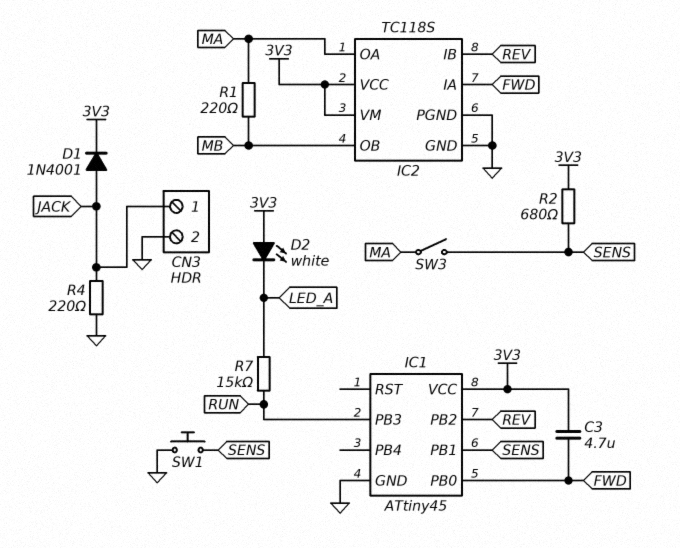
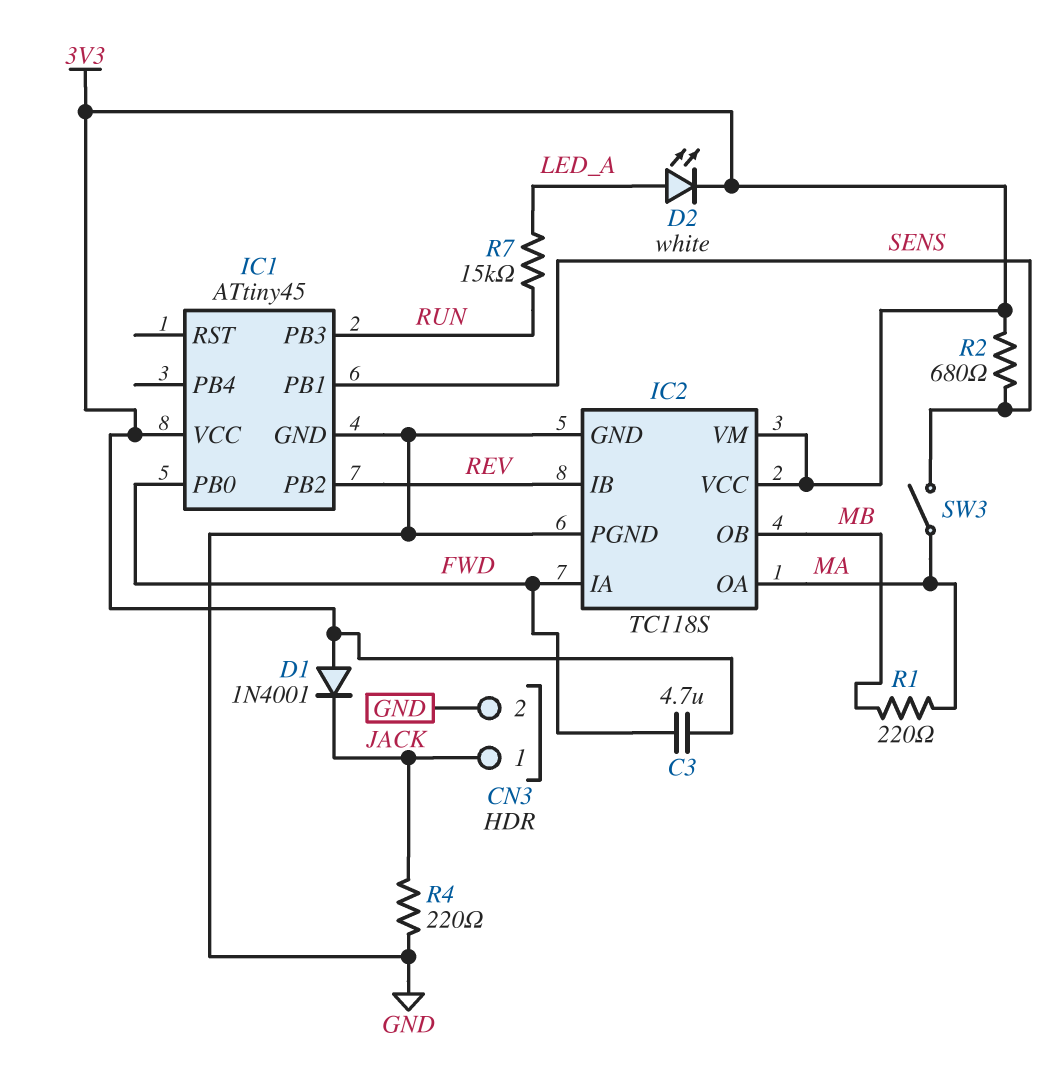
D1: diode 1N4001 (A JACK, K 3V3) -> diode 1N4001 (A 3V3, K JACK)
D2: LED white (A 3V3, K LED_A) -> LED white (A LED_A, K 3V3)
SW1: button (GND, SENS) -> none

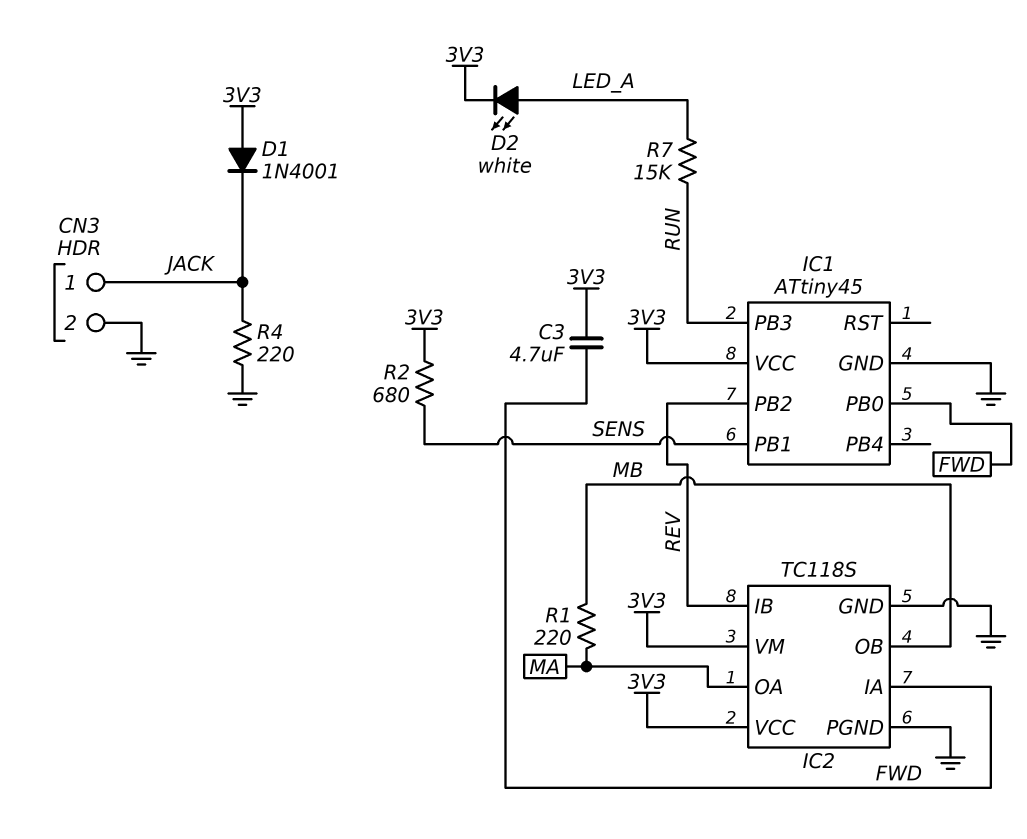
SW3: switch (MA, SENS) -> none

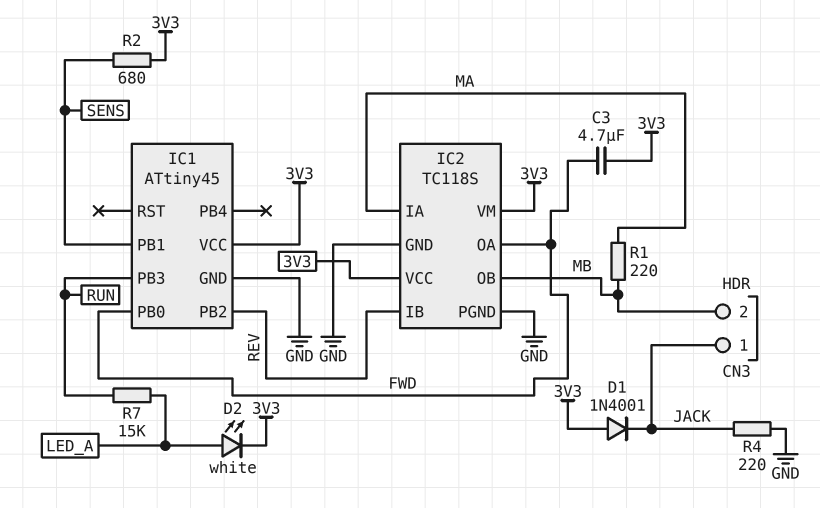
CN3 pin 2: GND -> MB
IC2 pin IA: FWD -> MA
IC2 pin OA: MA -> FWD

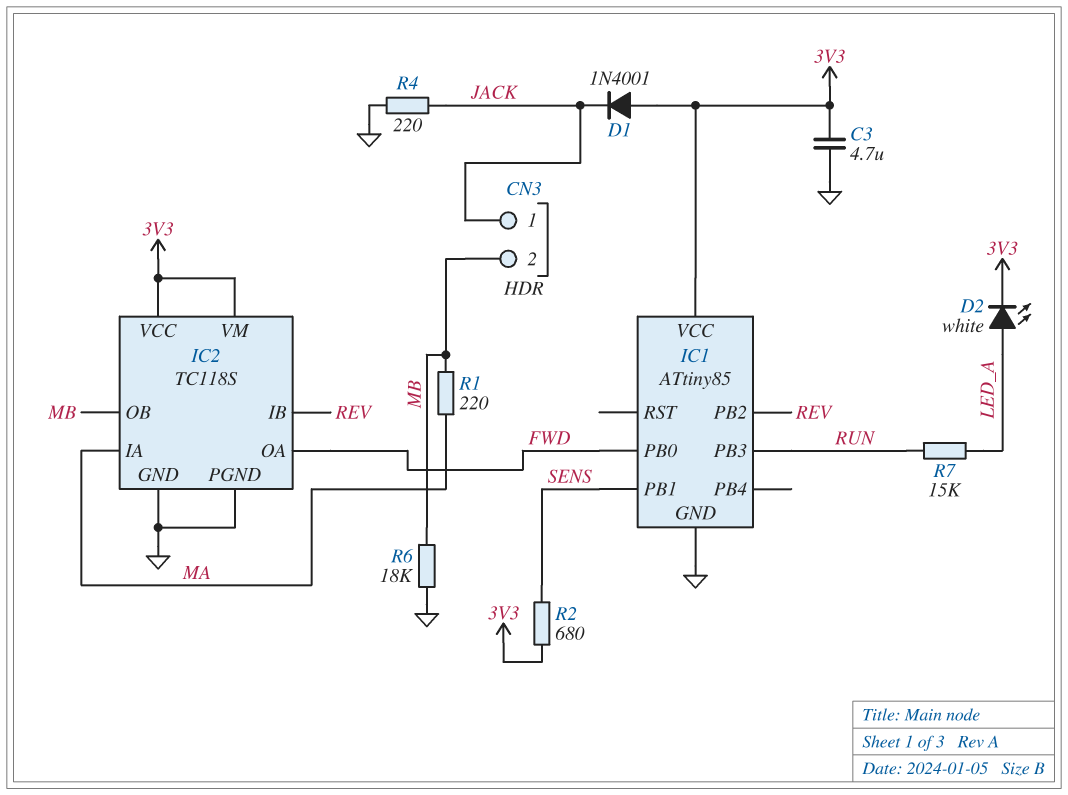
C3: 4.7uF (3V3, FWD) -> 4.7uF (3V3, GND)
IC1: ATtiny45 -> ATtiny85
R6: none -> 18k (GND, MB)

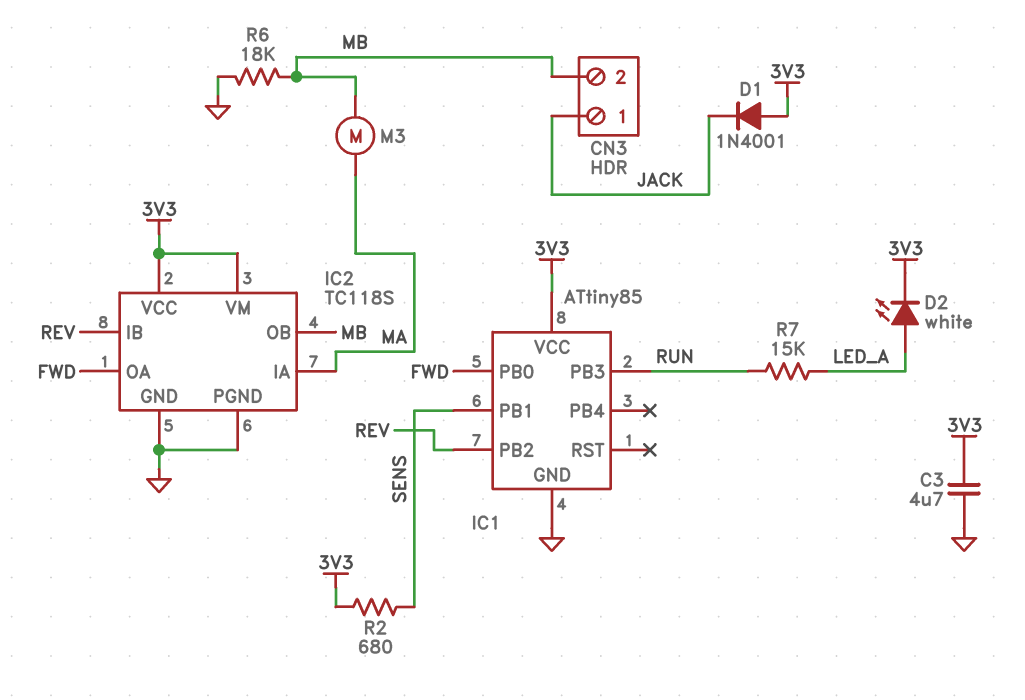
M3: none -> motor (MA, MB)
R1: 220 (MA, MB) -> none
R4: 220 (GND, JACK) -> none

